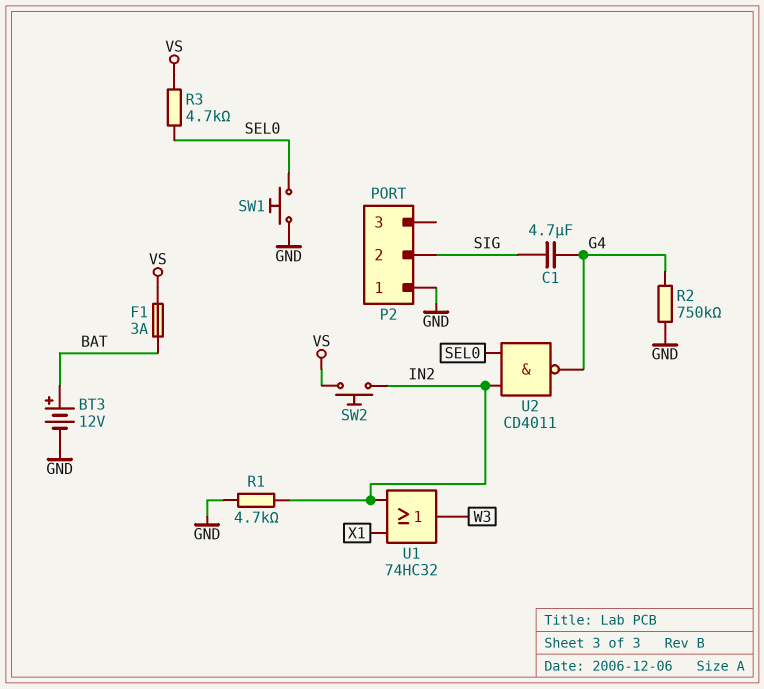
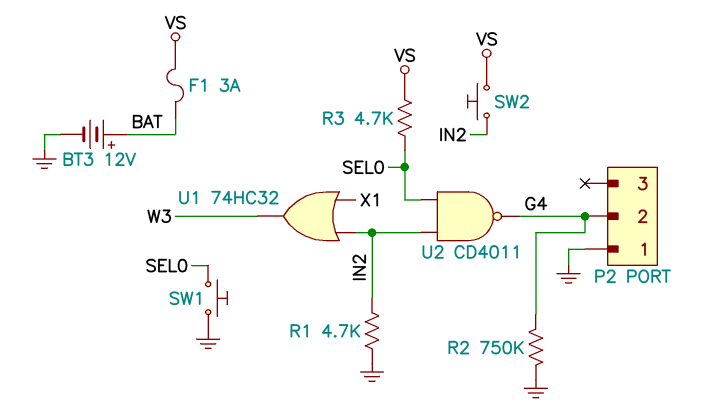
C1: 4.7uF (G4, SIG) -> none
P2 pin 2: SIG -> G4

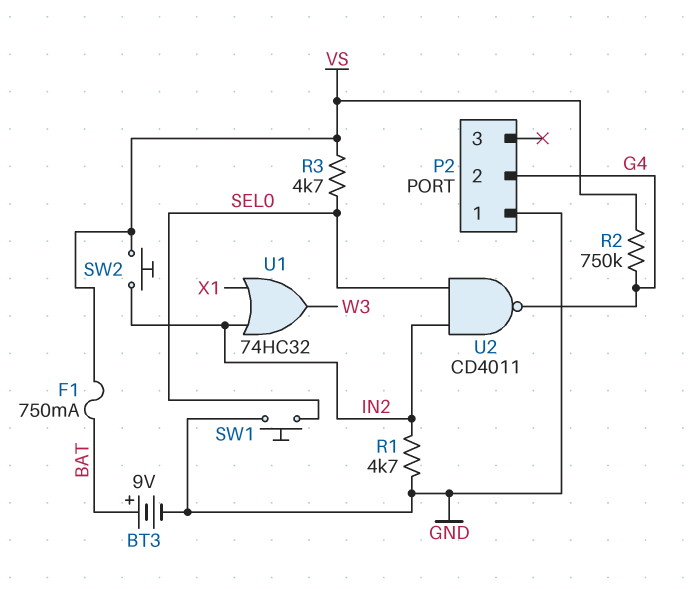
BT3: 12V (plus BAT, minus GND) -> 9V (plus BAT, minus GND)
F1: 3A (BAT, VS) -> 750mA (BAT, VS)
R2: 750k (G4, GND) -> 750k (G4, VS)

